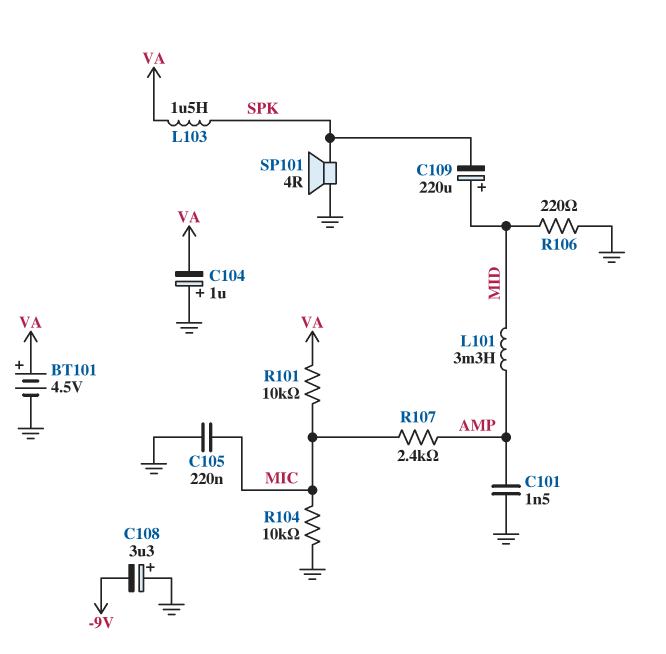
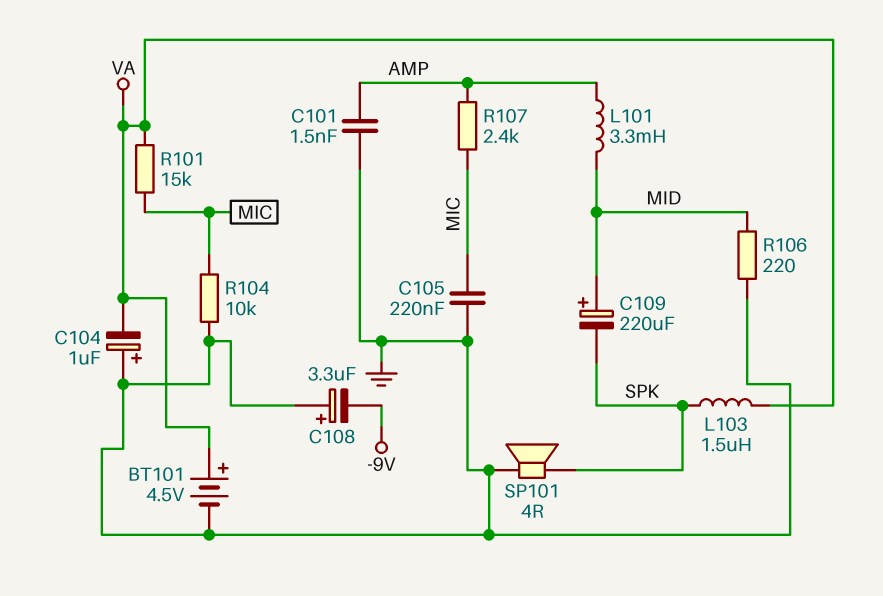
R101: 10k (MIC, VA) -> 15k (MIC, VA)

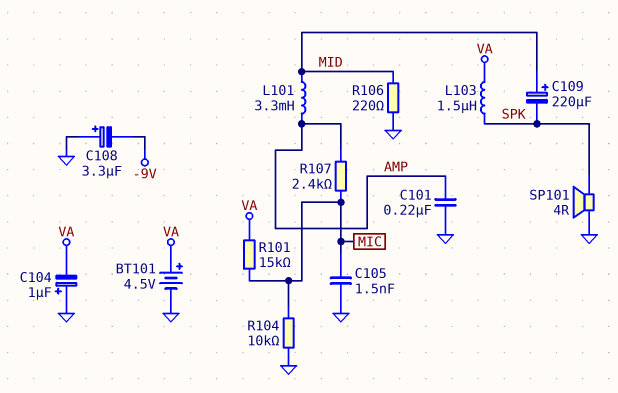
C101: 1.5nF (AMP, GND) -> 220nF (AMP, GND)
C105: 220nF (GND, MIC) -> 1.5nF (GND, MIC)

